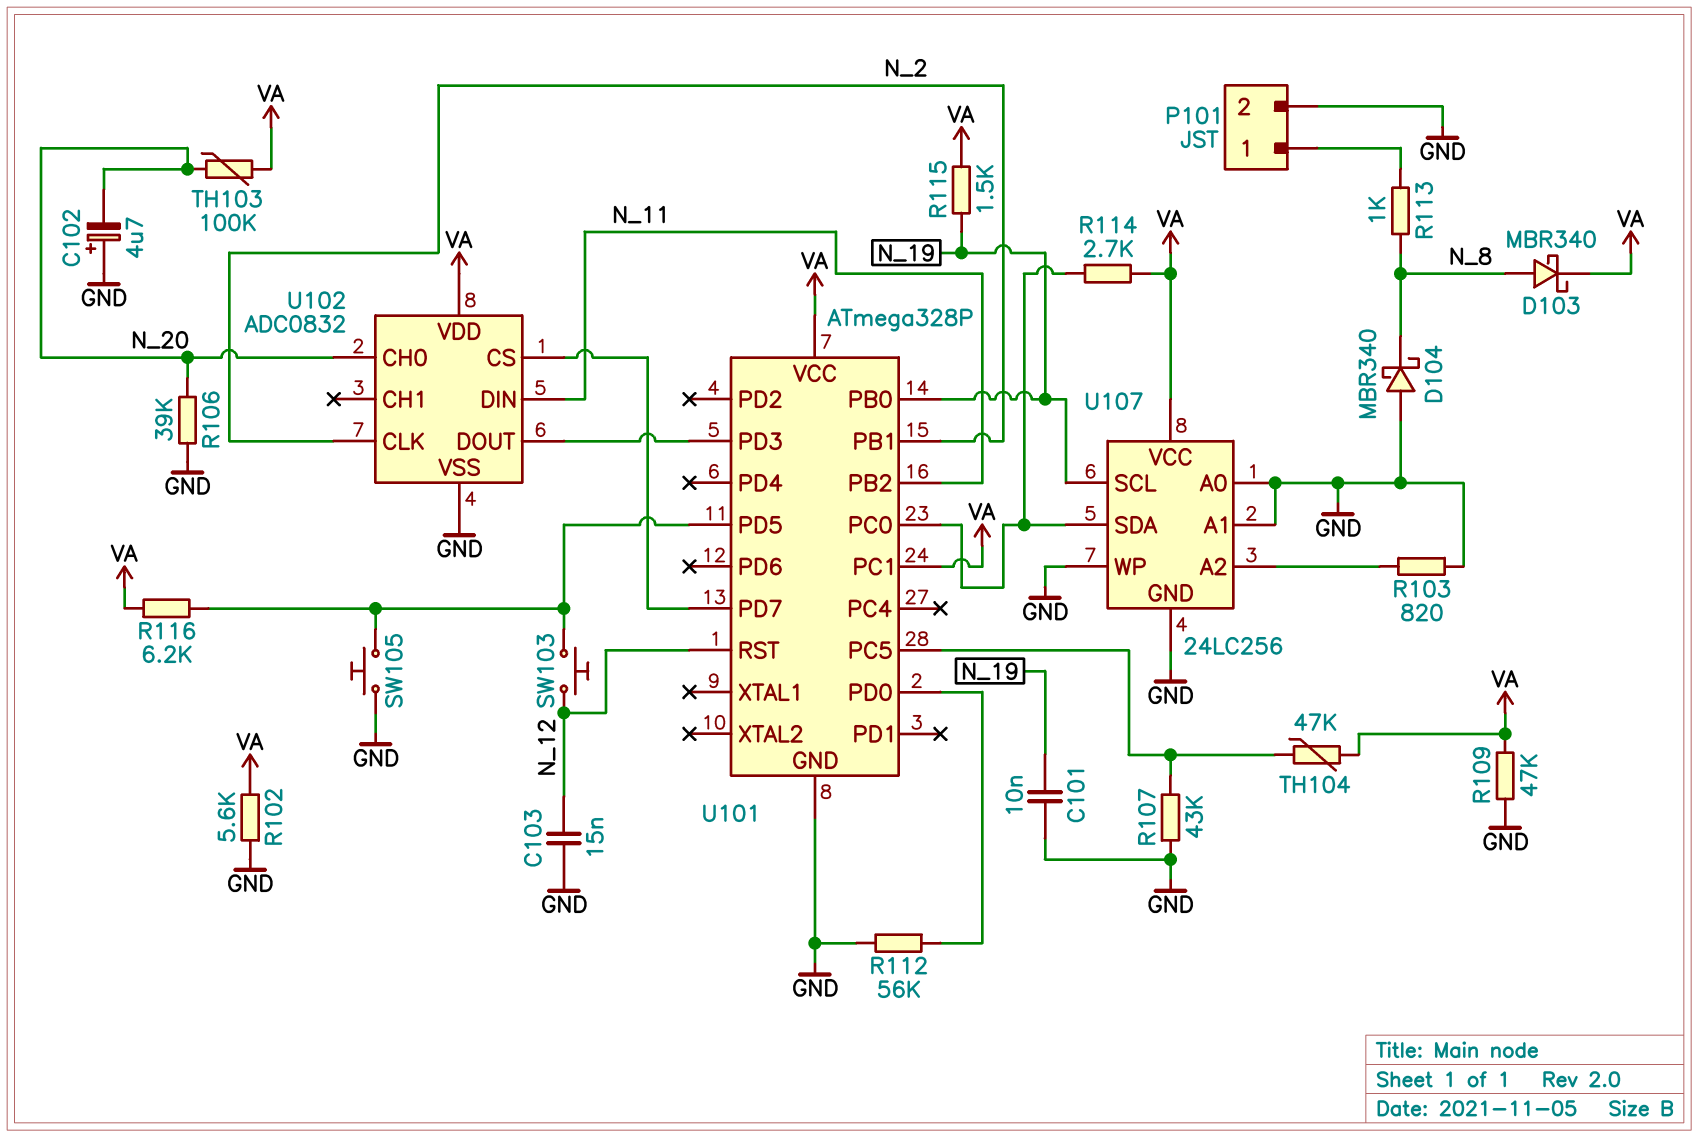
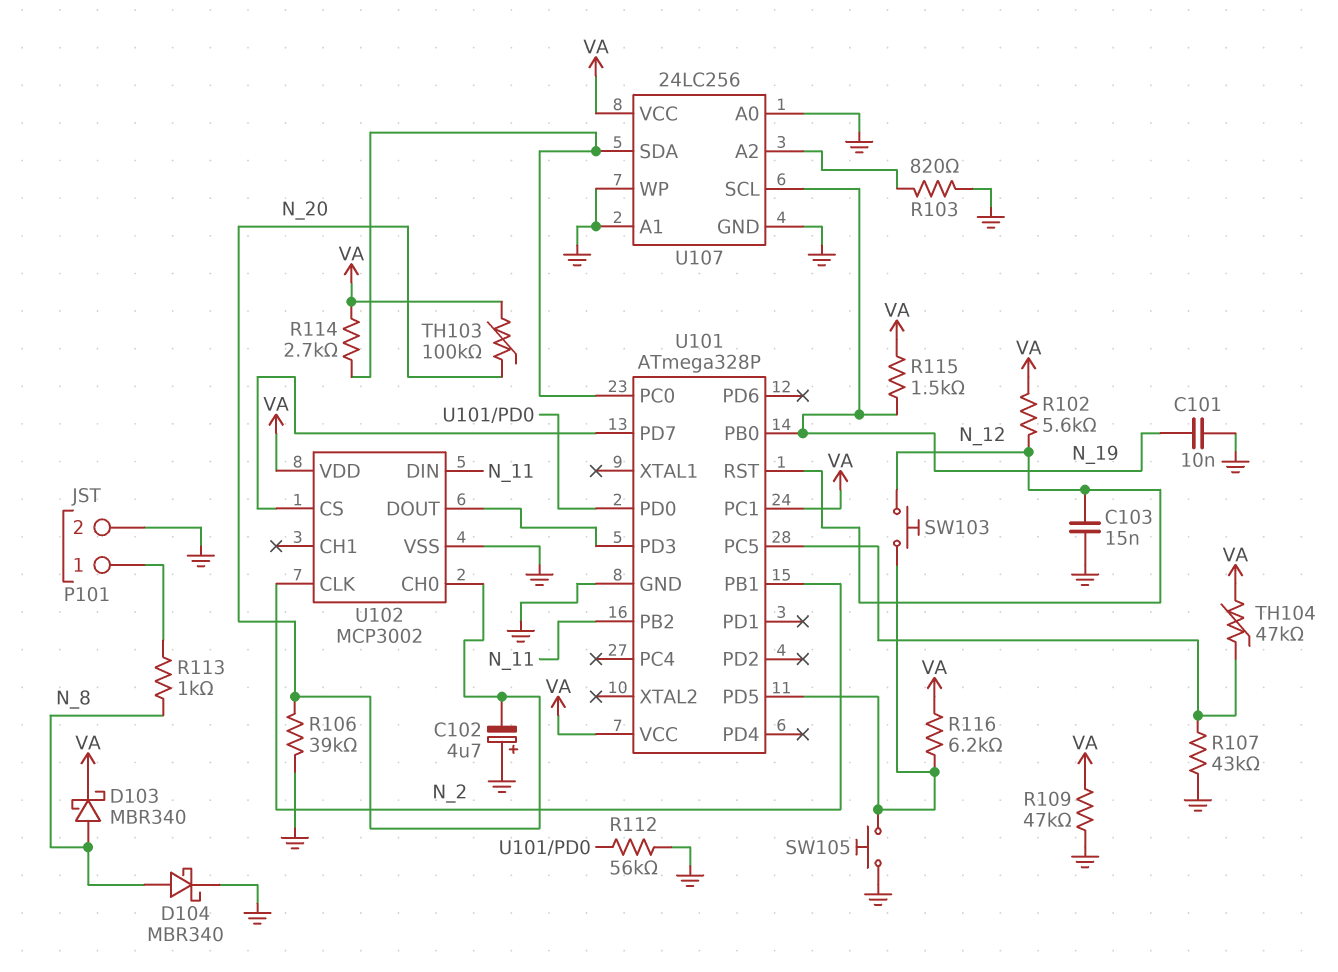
D104: schottky MBR340 (A GND, K N_8) -> schottky MBR340 (A N_8, K GND)
R102: 5.6k (GND, VA) -> 5.6k (N_12, VA)
U102: ADC0832 -> MCP3002

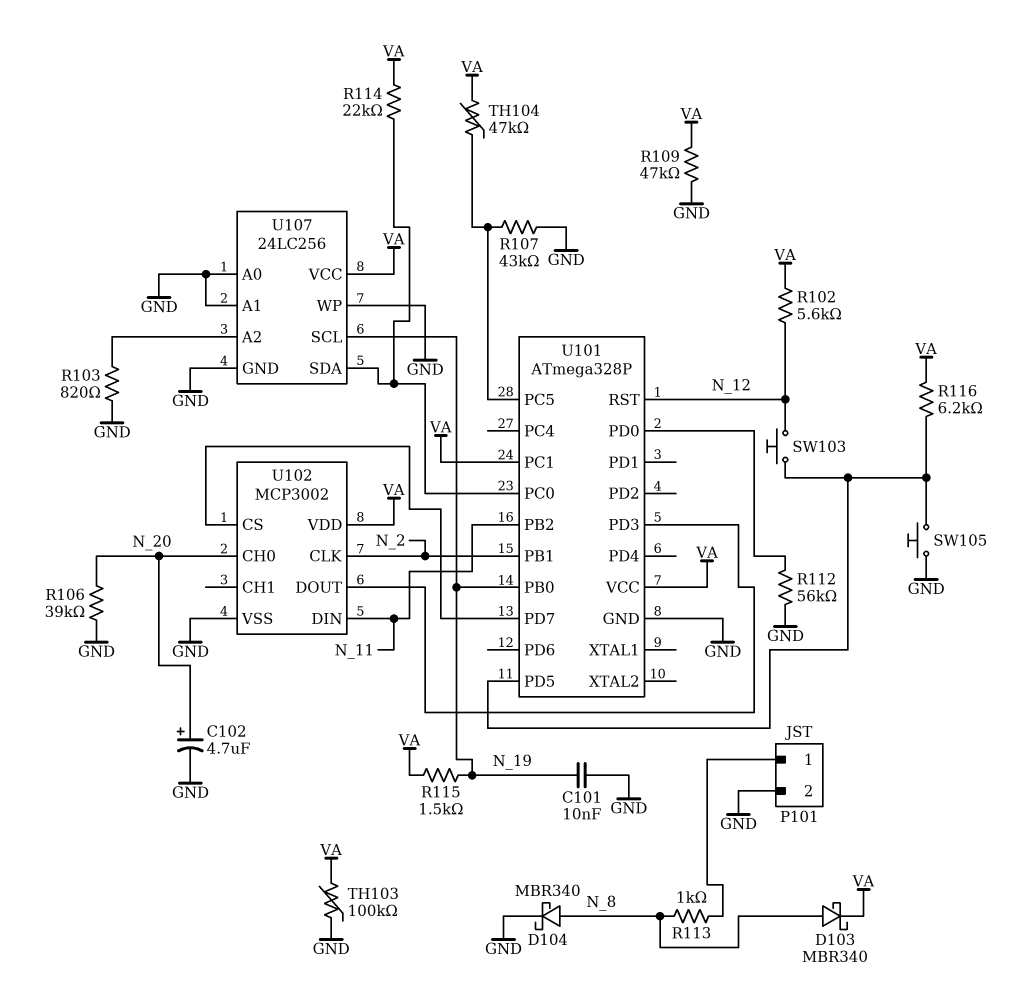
C102: 4.7uF (plus GND, minus N_20) -> 4.7uF (plus N_20, minus GND)
C103: 15nF (GND, N_12) -> none
R114: 2.7k (U101/PC0, VA) -> 22k (U101/PC0, VA)
TH103: 100k (N_20, VA) -> 100k (GND, VA)

